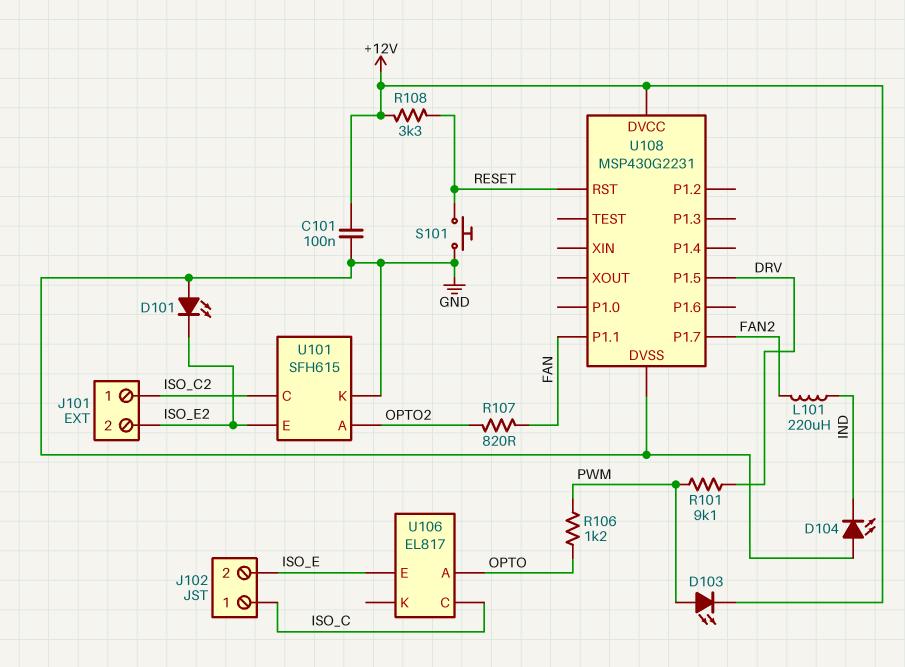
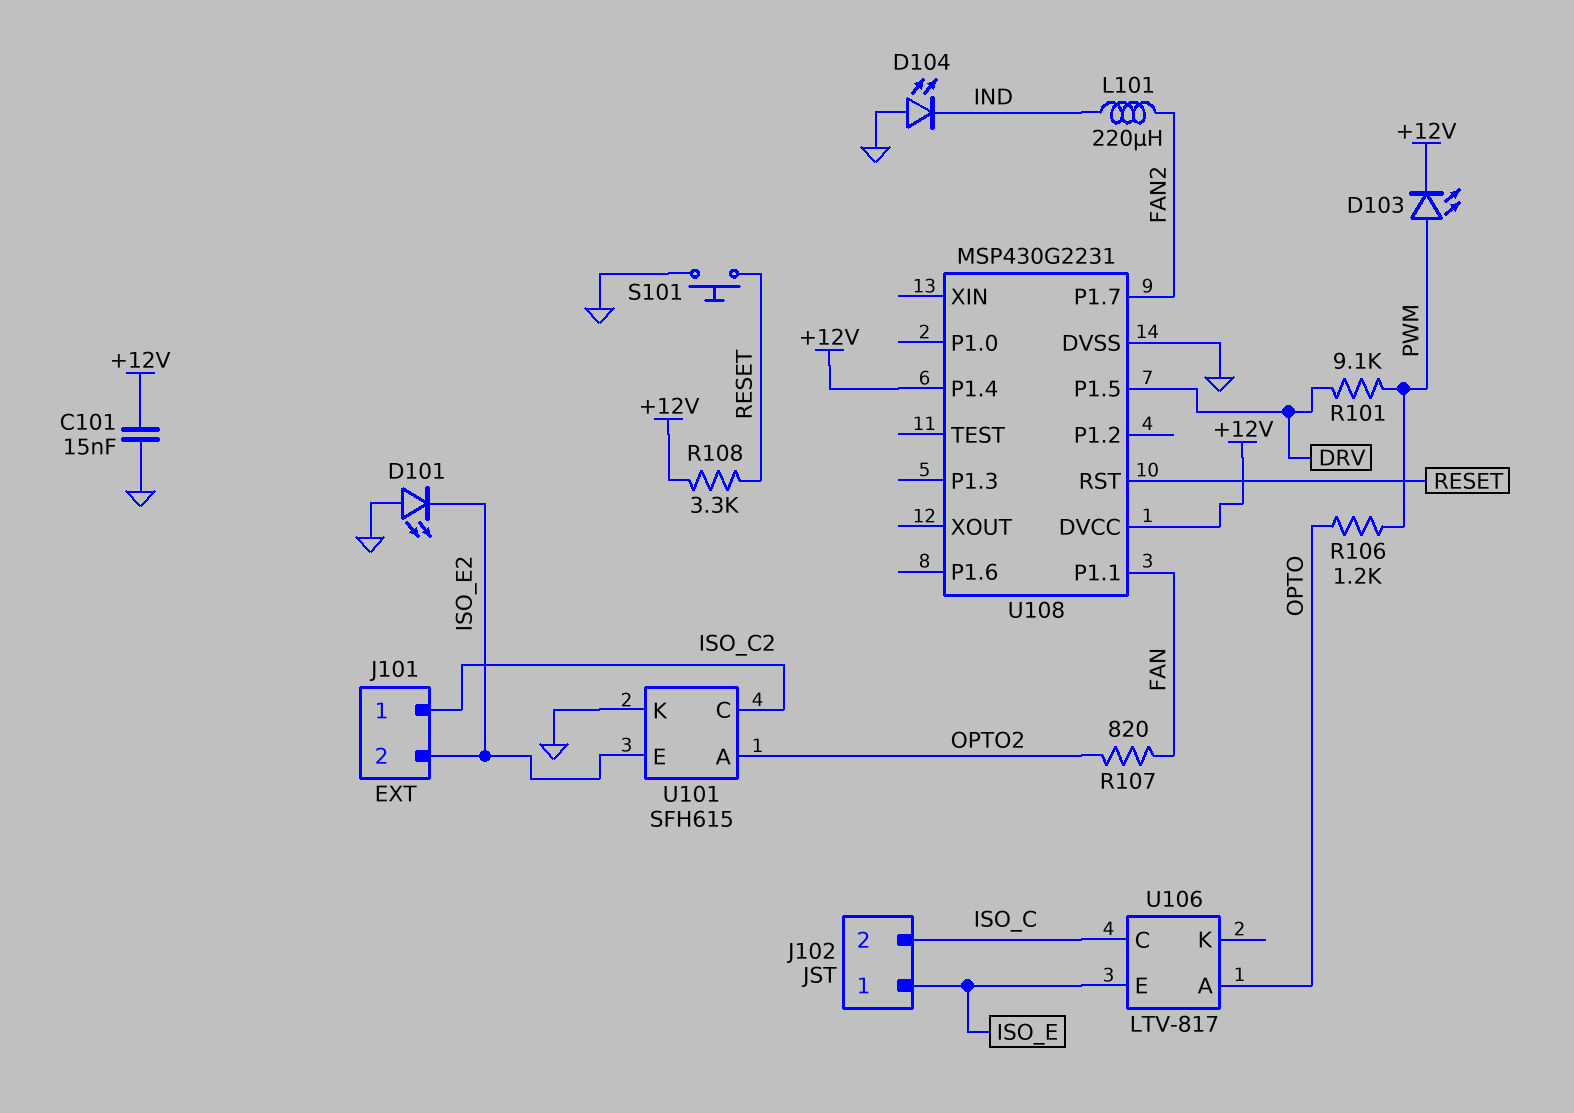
C101: 100nF (+12V, GND) -> 15nF (+12V, GND)
J102 pin 1: ISO_C -> ISO_E
J102 pin 2: ISO_E -> ISO_C
U106: EL817 -> LTV-817
U108 pin P1.4: none -> +12V

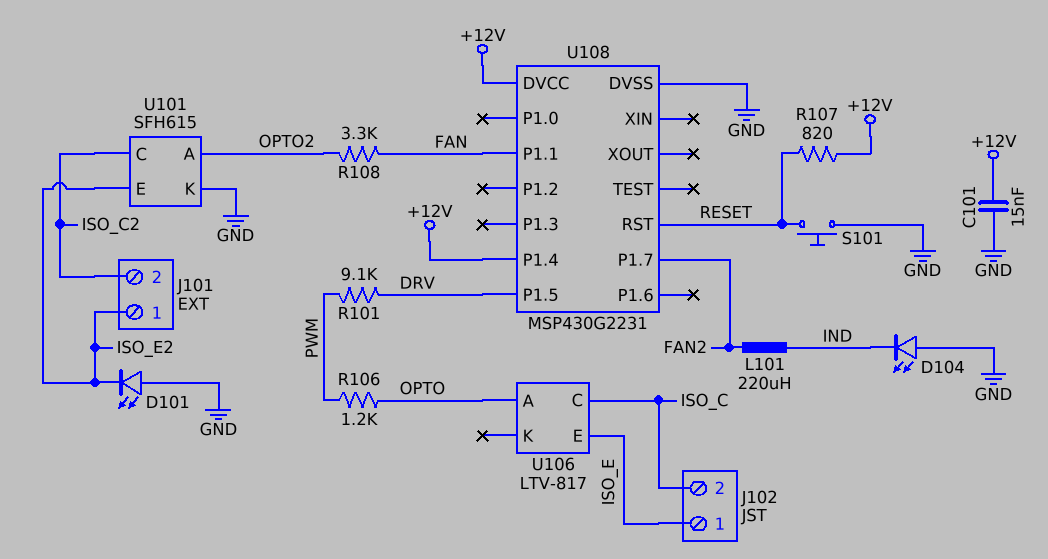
D103: LED (A PWM, K +12V) -> none
J101 pin 1: ISO_C2 -> ISO_E2
J101 pin 2: ISO_E2 -> ISO_C2
R107: 820 (FAN, OPTO2) -> 820 (+12V, RESET)
R108: 3.3k (+12V, RESET) -> 3.3k (FAN, OPTO2)

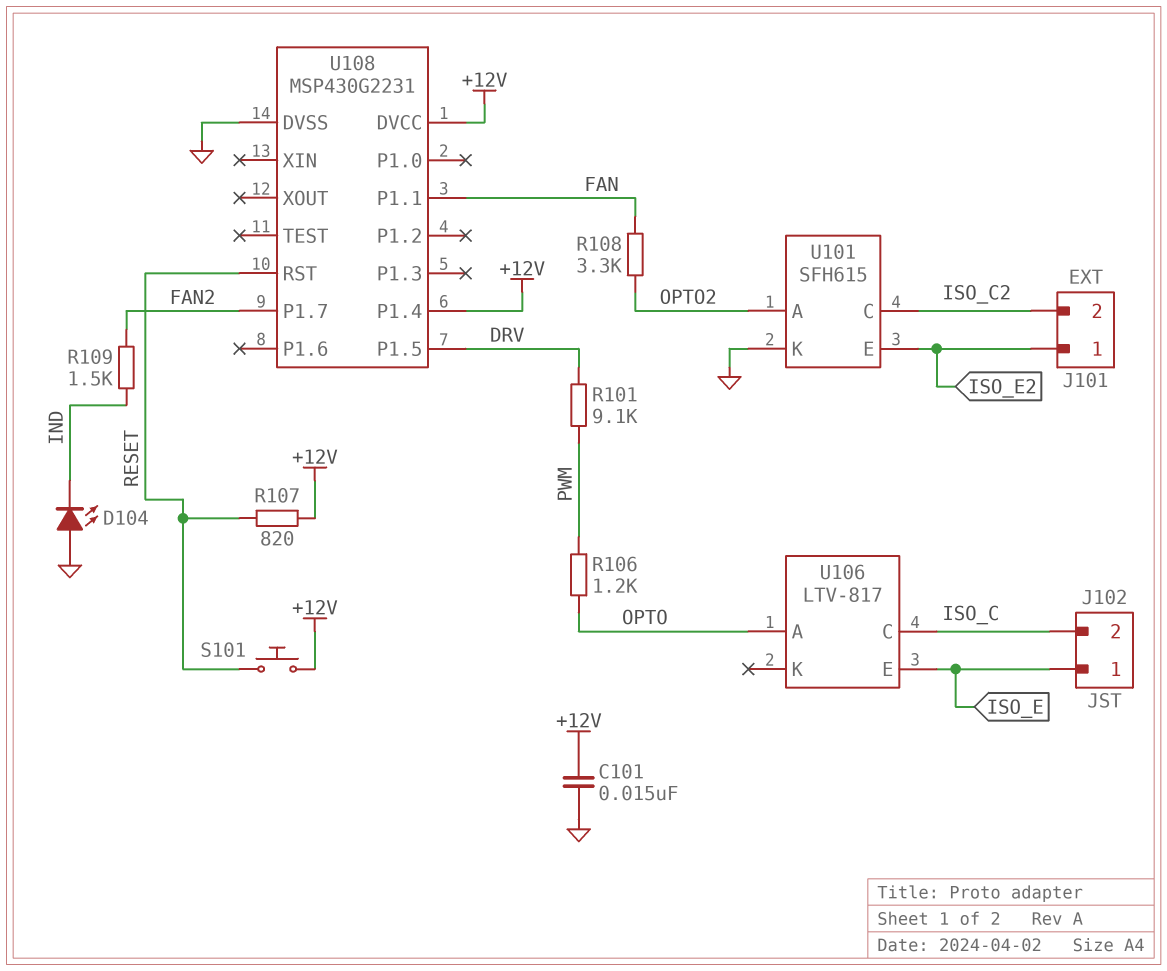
D101: LED (A GND, K ISO_E2) -> none
L101: 220uH (FAN2, IND) -> none
R109: none -> 1.5k (FAN2, IND)
S101: button (GND, RESET) -> button (+12V, RESET)

